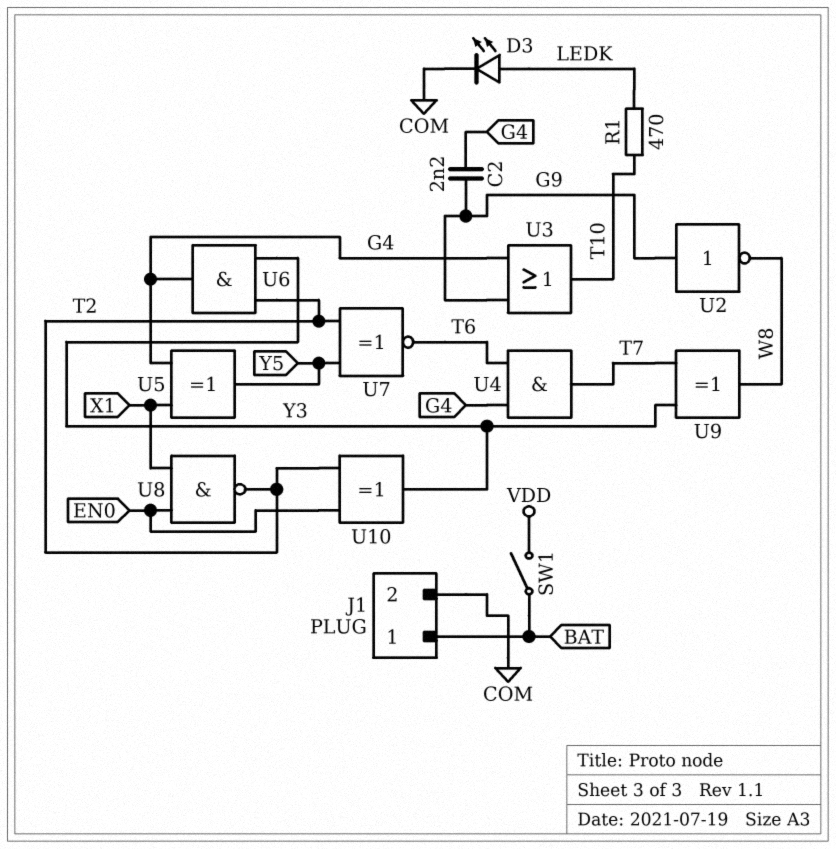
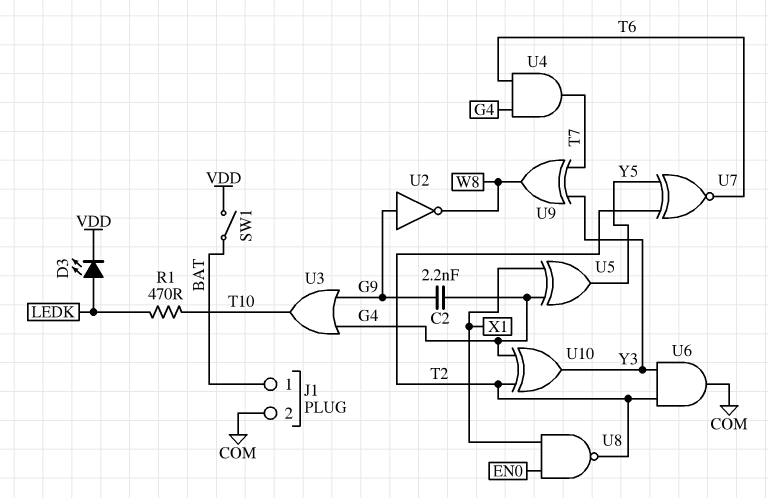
D3: LED (A LEDK, K COM) -> LED (A LEDK, K VDD)
U6: AND (in T2, in Y3, out G4) -> AND (in T2, in Y3, out COM)
U10: XOR (in EN0, in T2, out Y3) -> XOR (in G4, in T2, out Y3)

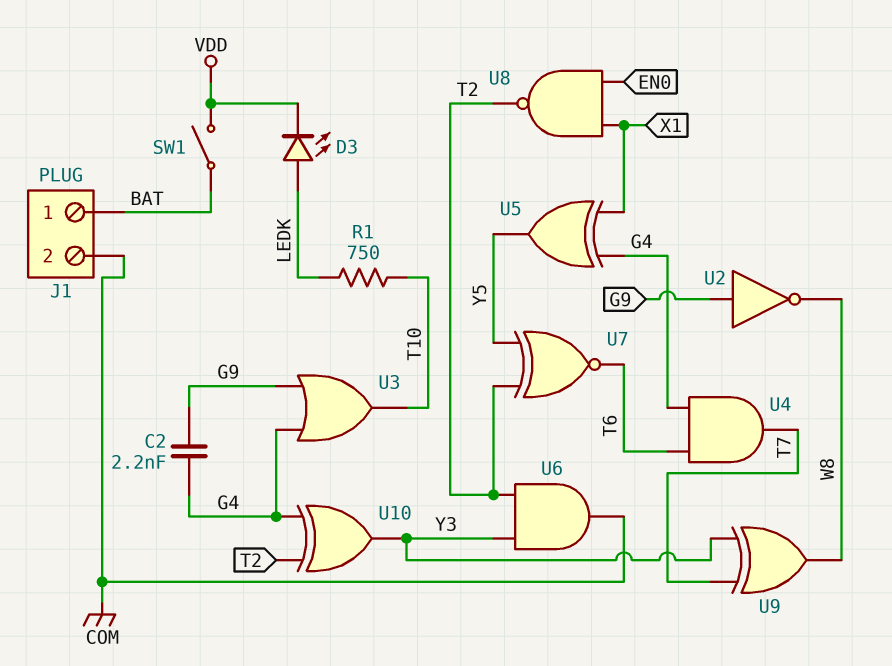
R1: 470 (LEDK, T10) -> 750 (LEDK, T10)

